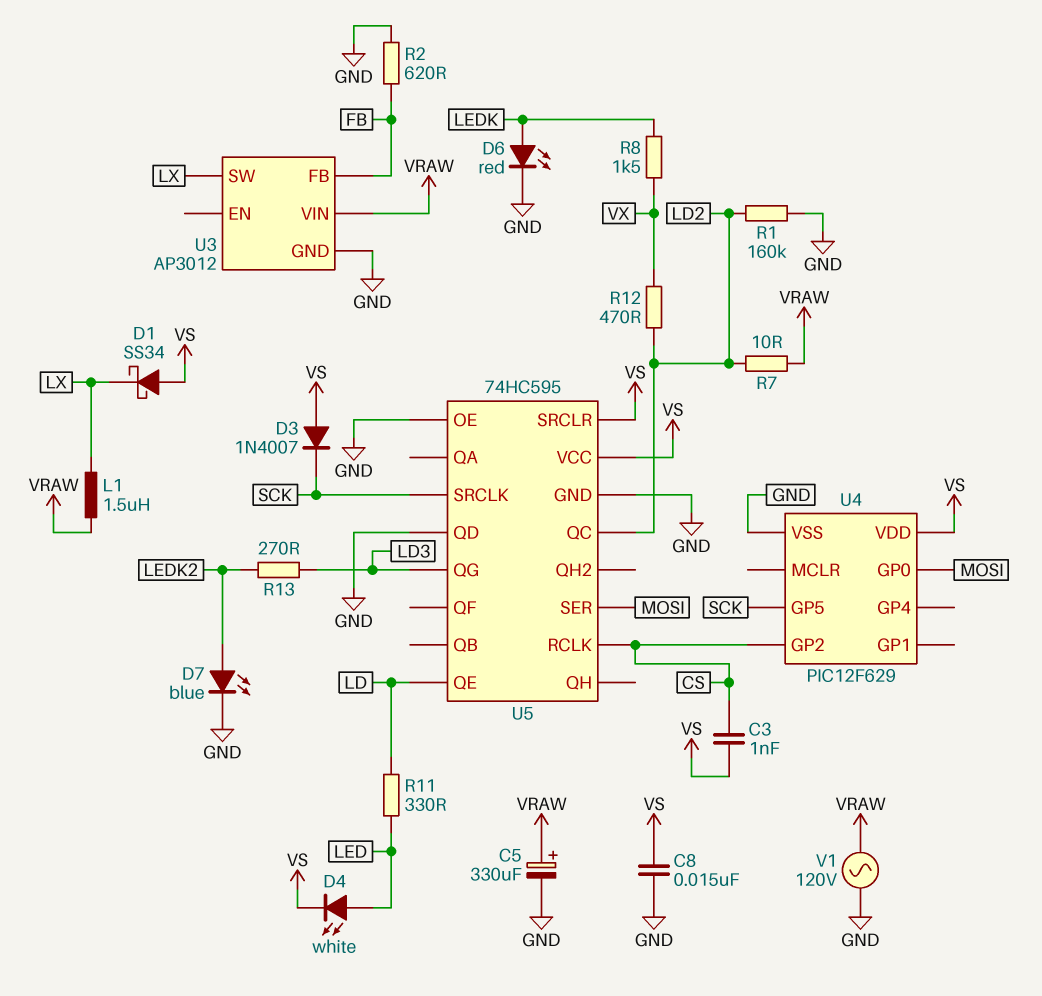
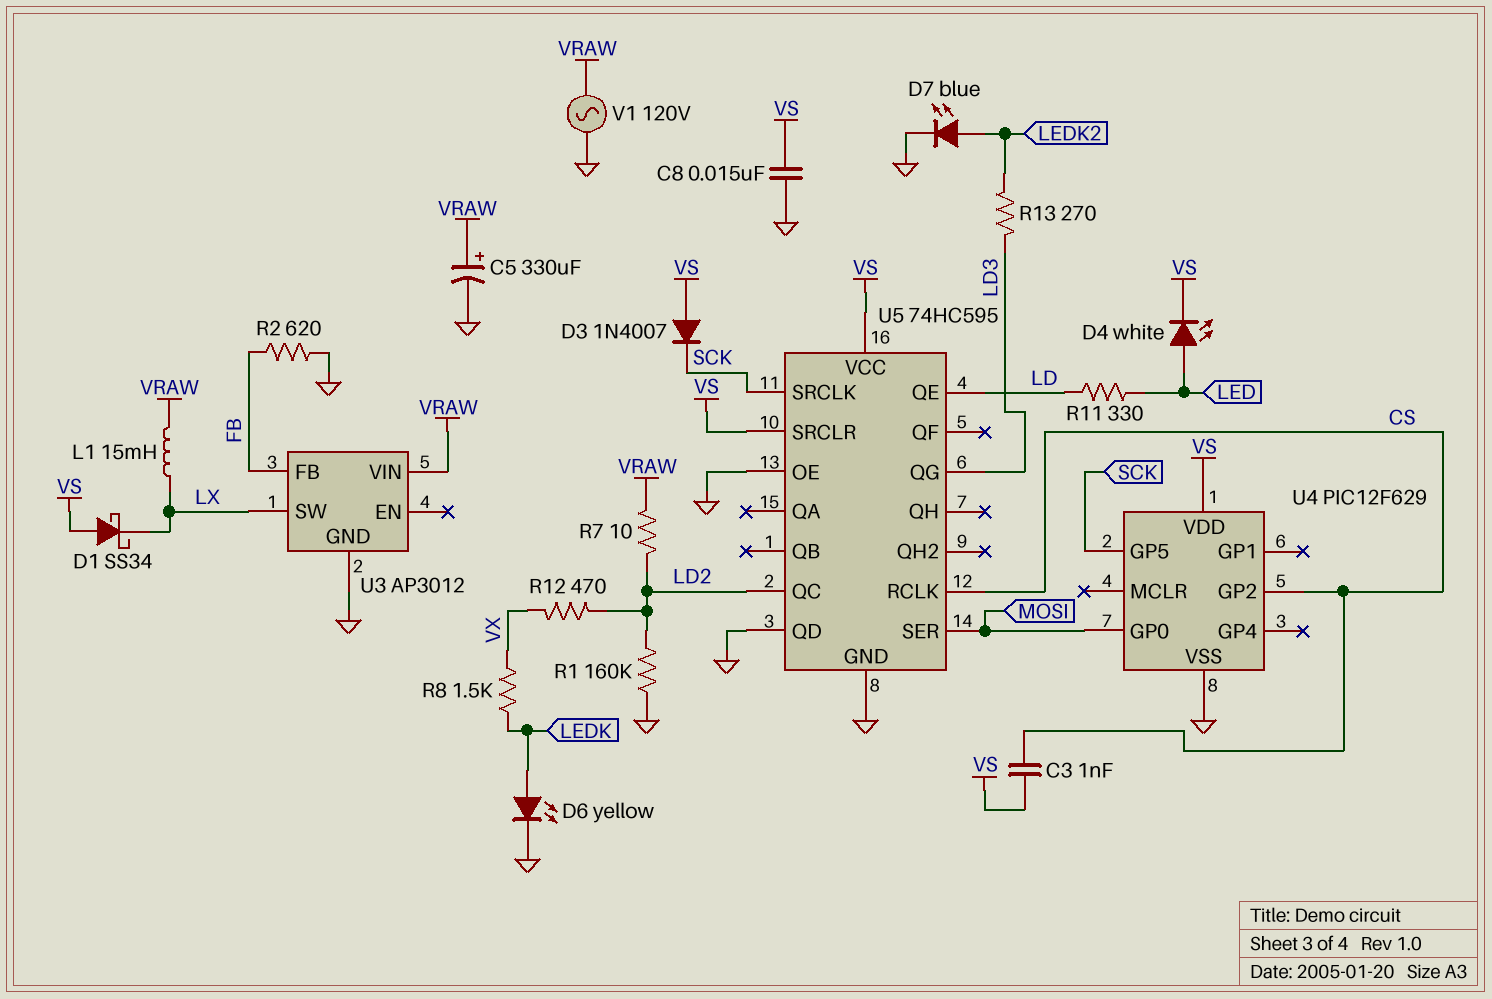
D6: LED red (A LEDK, K GND) -> LED yellow (A LEDK, K GND)
L1: 1.5uH (LX, VRAW) -> 15mH (LX, VRAW)

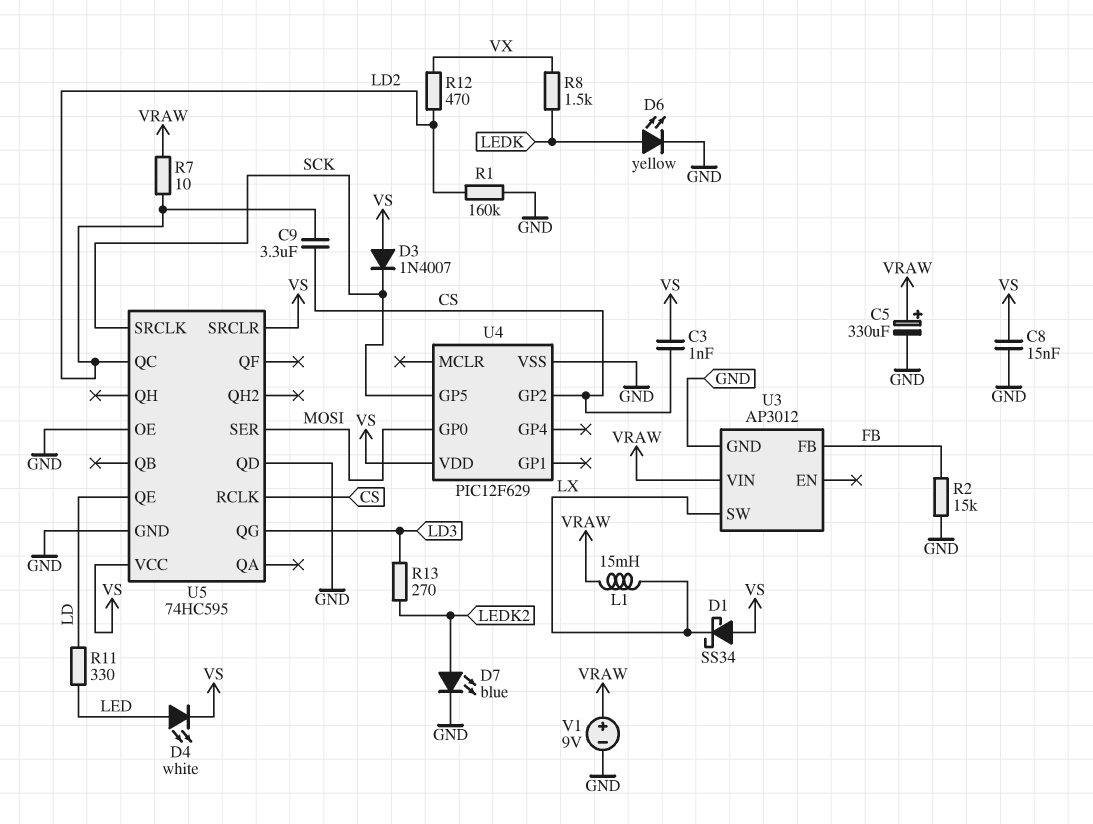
C9: none -> 3.3uF (CS, LD2)
R2: 620 (FB, GND) -> 15k (FB, GND)
V1: AC 120V (GND, VRAW) -> 9V (plus VRAW, minus GND)

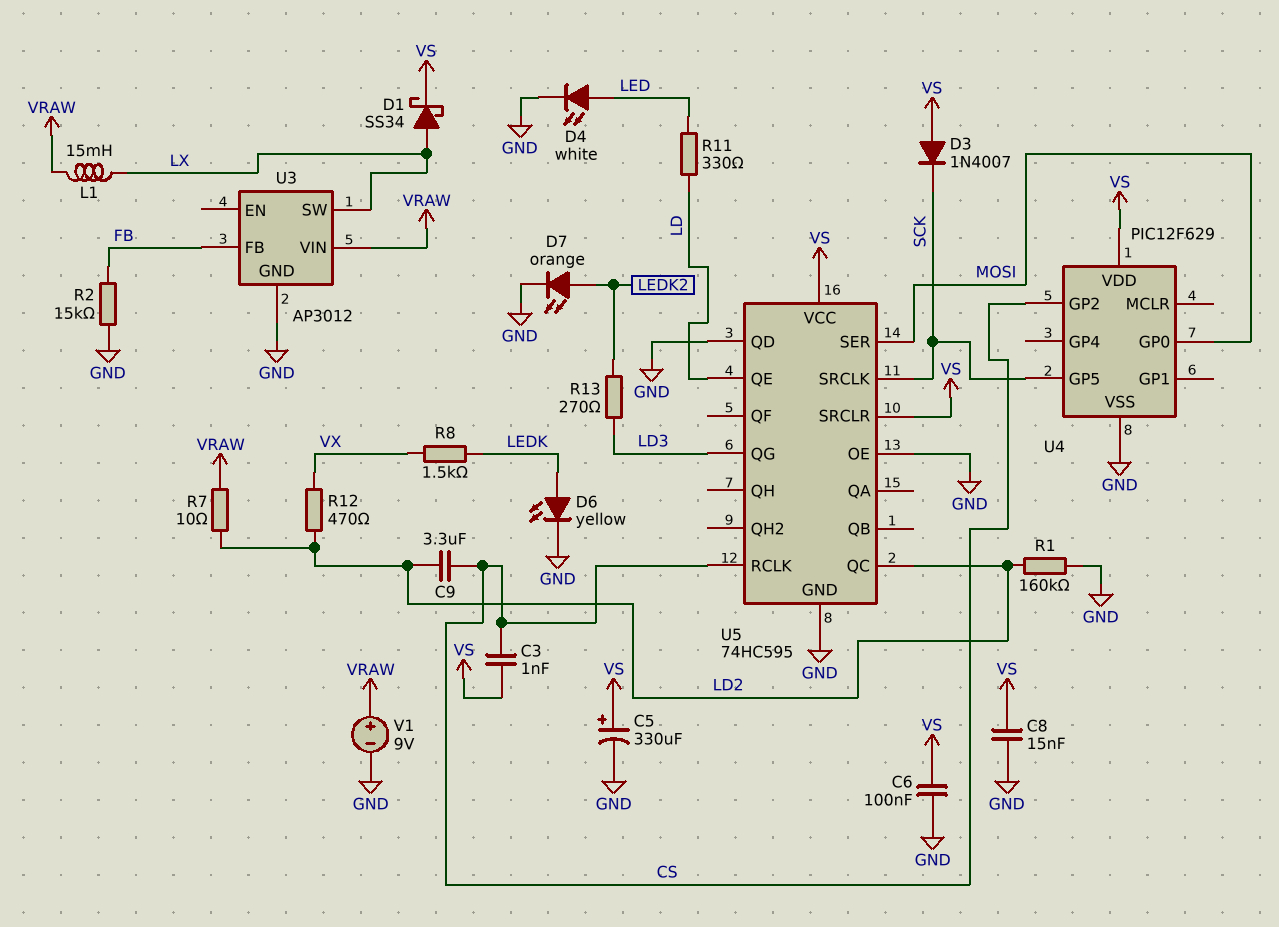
C5: 330uF (plus VRAW, minus GND) -> 330uF (plus VS, minus GND)
C6: none -> 100nF (GND, VS)
D1: schottky SS34 (A VS, K LX) -> schottky SS34 (A LX, K VS)
D4: LED white (A LED, K VS) -> LED white (A LED, K GND)
D7: LED blue (A LEDK2, K GND) -> LED orange (A LEDK2, K GND)

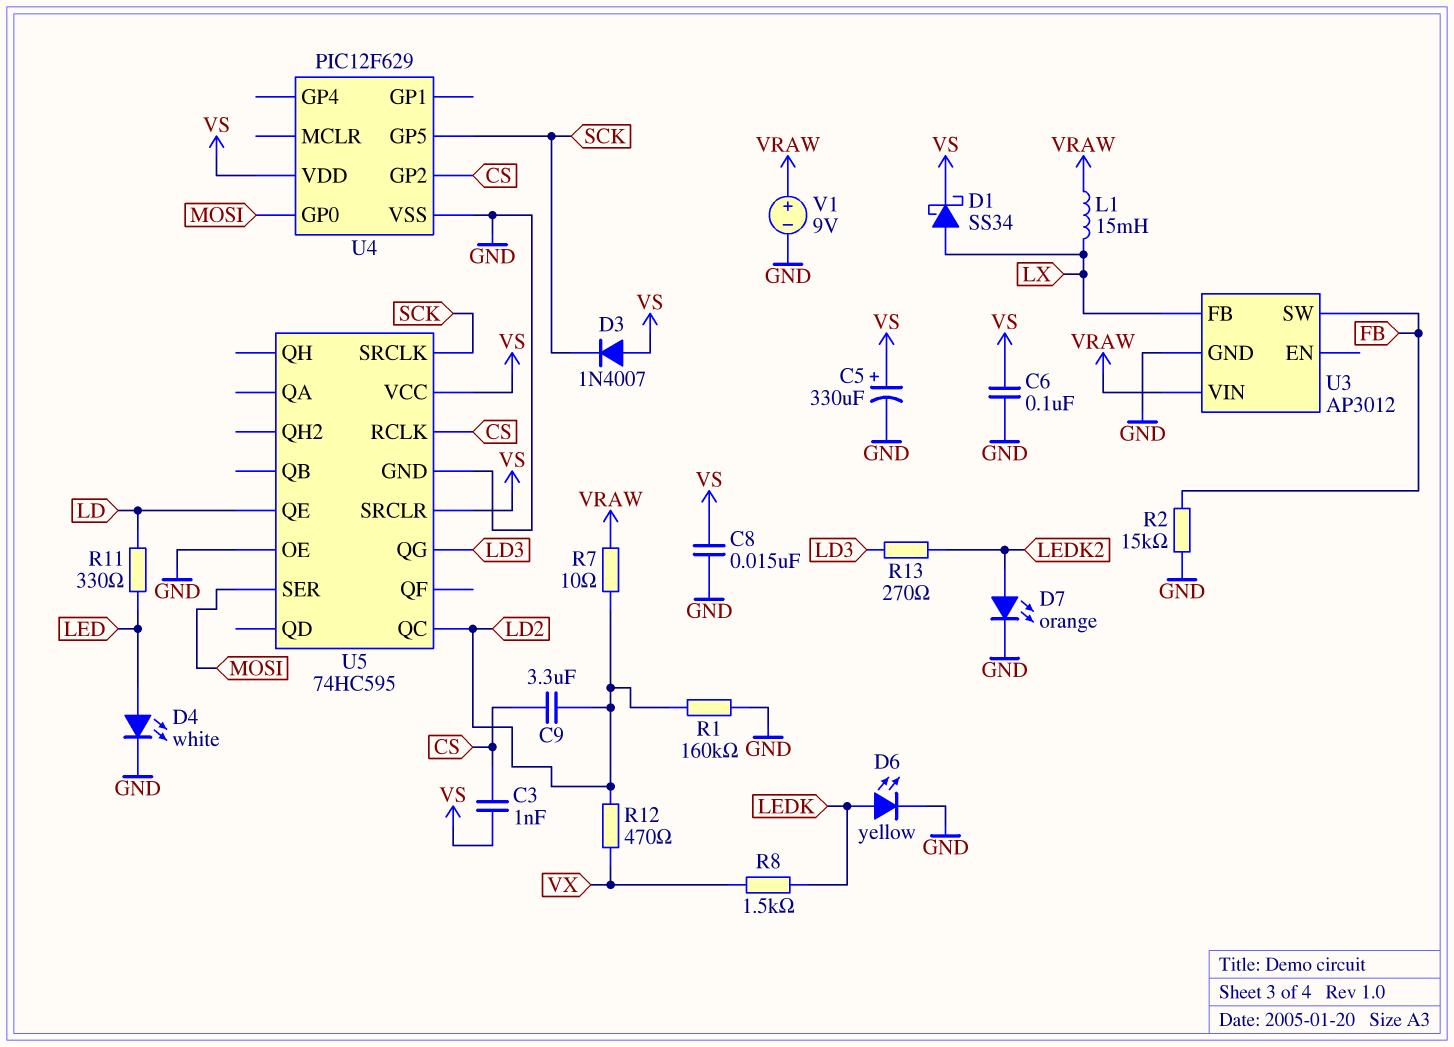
U3 pin FB: FB -> LX
U3 pin SW: LX -> FB
U5 pin QD: GND -> none

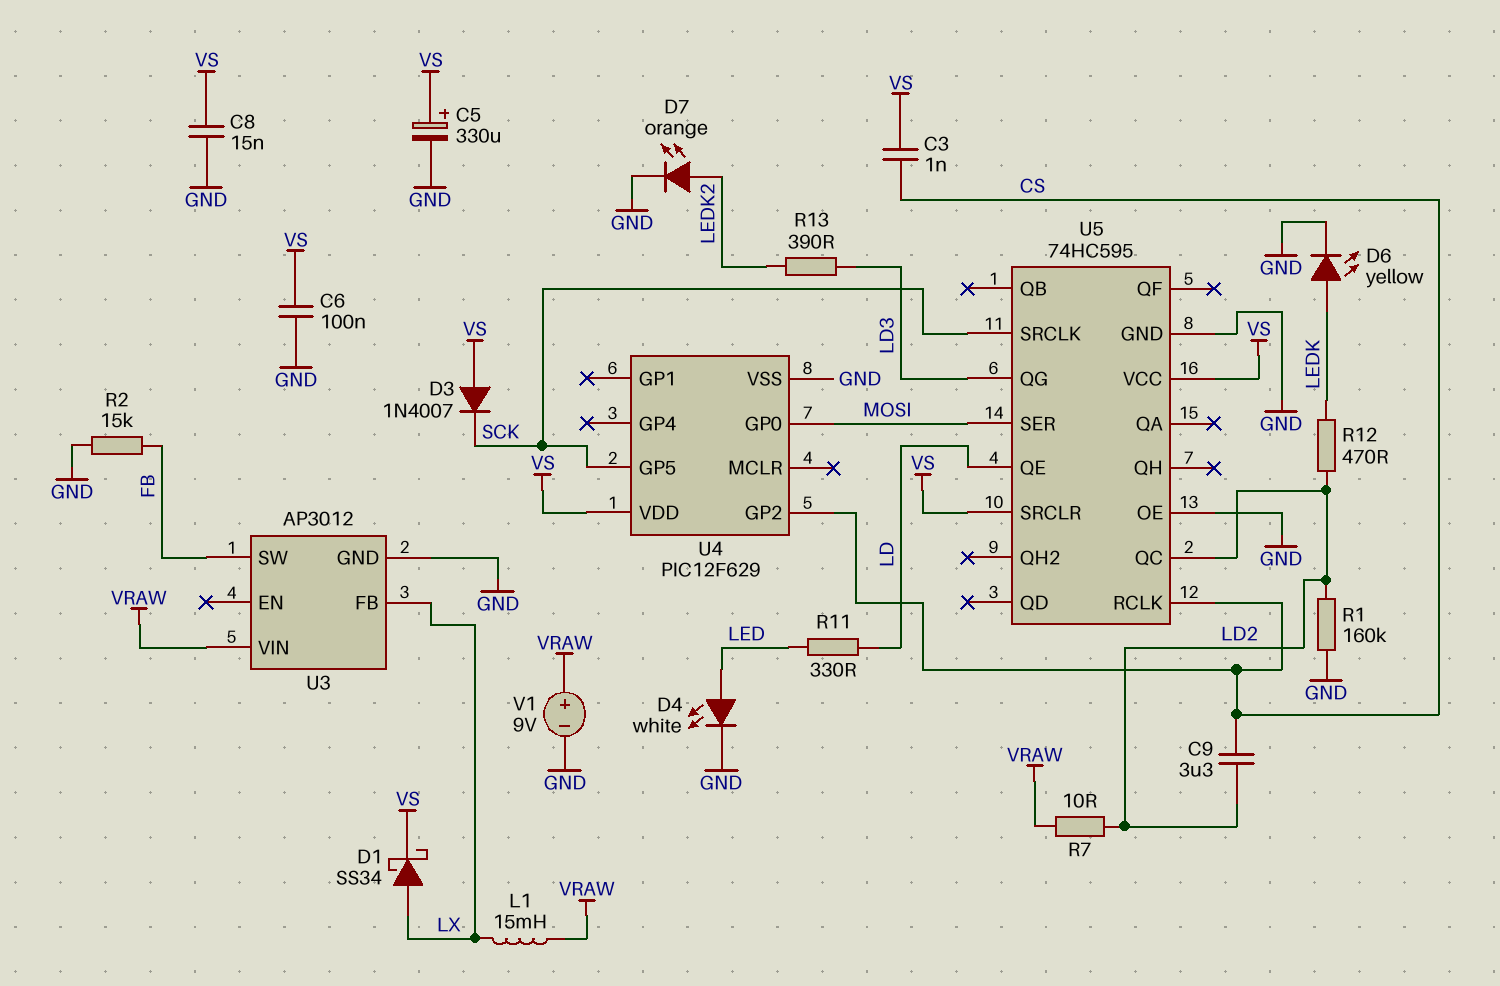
R8: 1.5k (LEDK, VX) -> none
R12: 470 (LD2, VX) -> 470 (LD2, LEDK)
R13: 270 (LD3, LEDK2) -> 390 (LD3, LEDK2)

